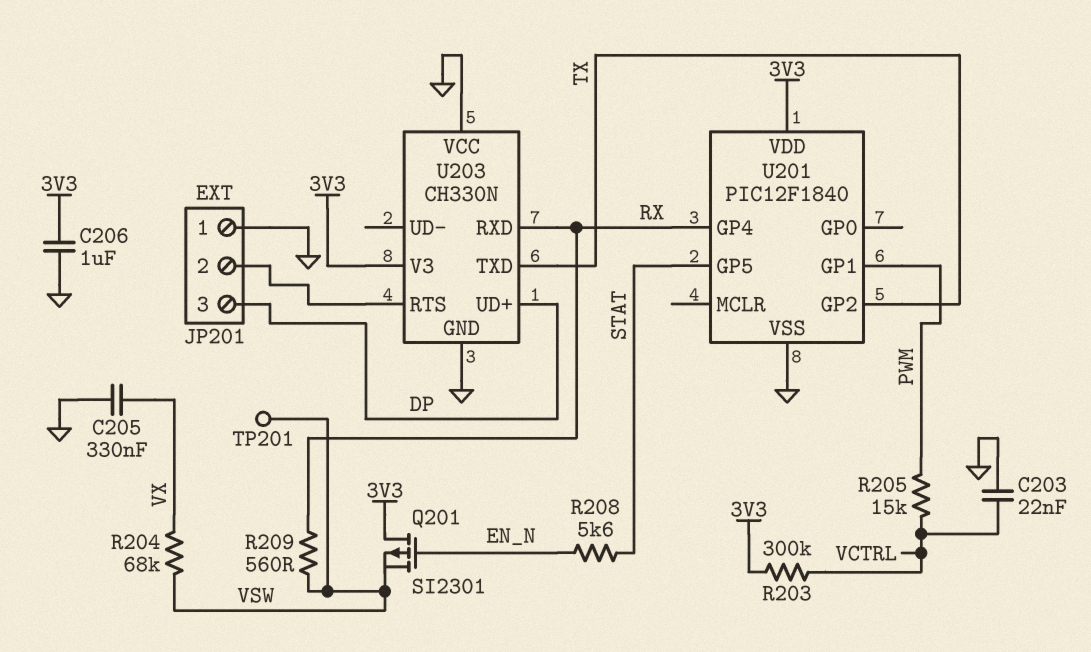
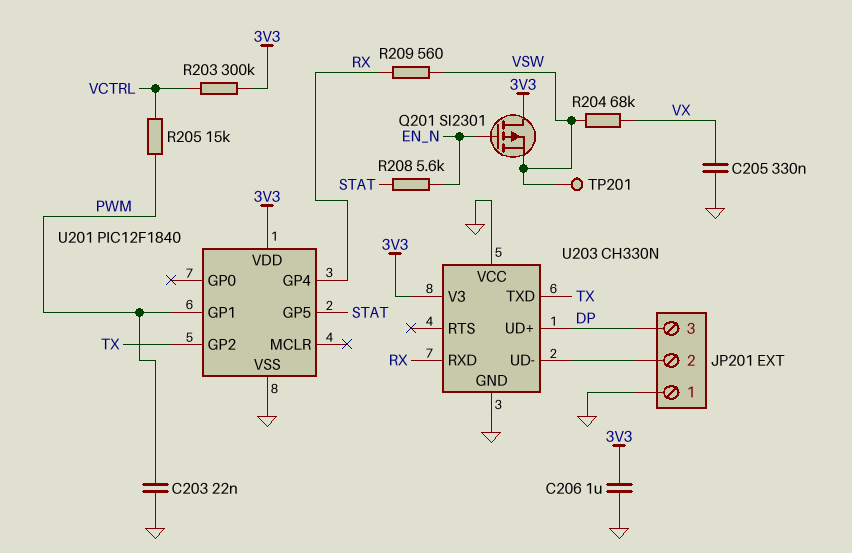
C203: 22nF (GND, VCTRL) -> 22nF (GND, PWM)
U203 pin RTS: JP201/2 -> none
U203 pin UD-: none -> JP201/2

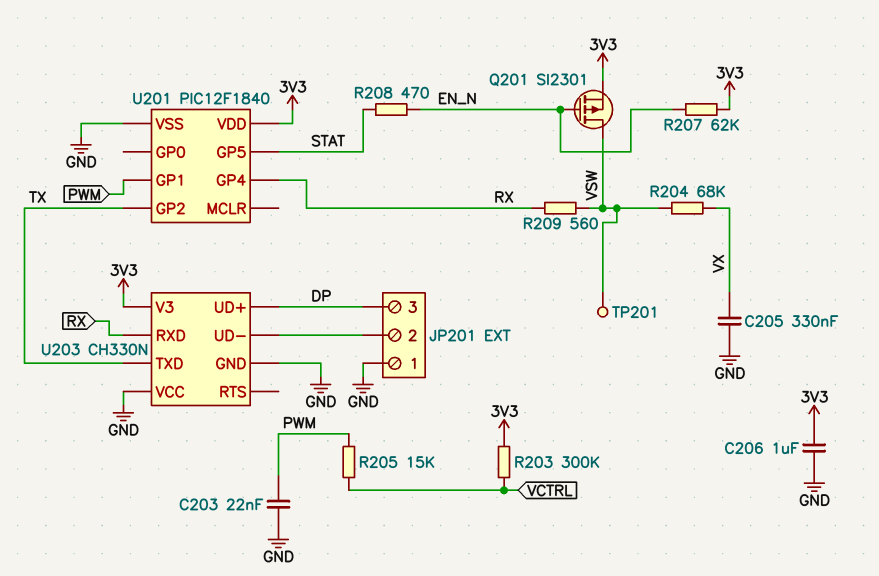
Q201: PMOS SI2301 (G EN_N, D 3V3, S VSW) -> PMOS SI2301 (G EN_N, D VSW, S 3V3)
R207: none -> 62k (3V3, EN_N)
R208: 5.6k (EN_N, STAT) -> 470 (EN_N, STAT)

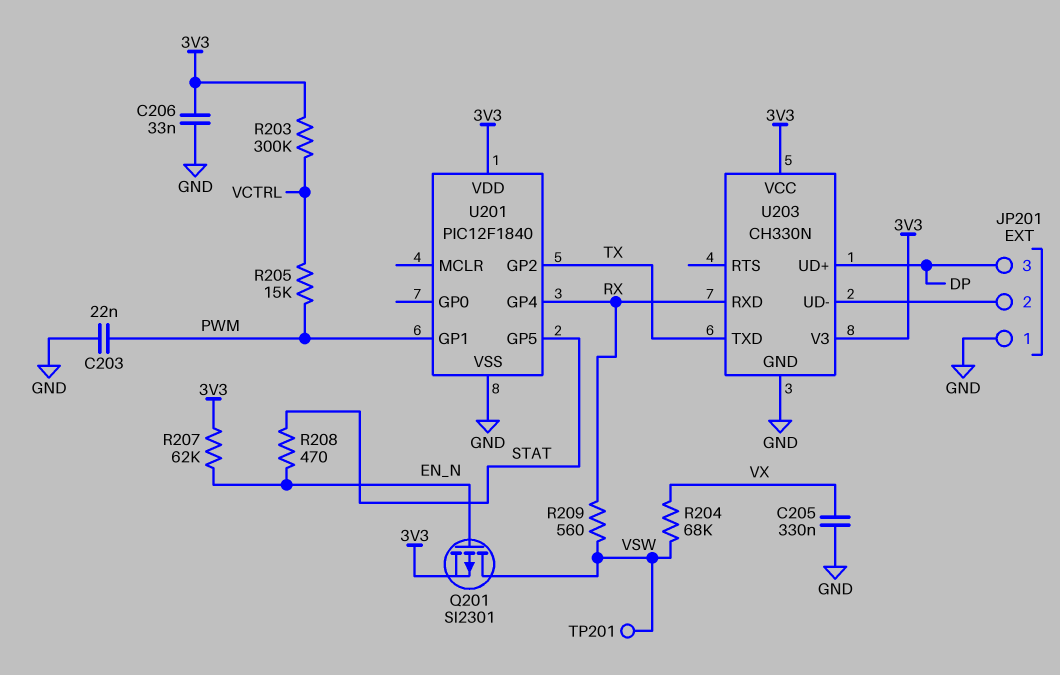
C206: 1uF (3V3, GND) -> 33nF (3V3, GND)
U203 pin VCC: GND -> 3V3

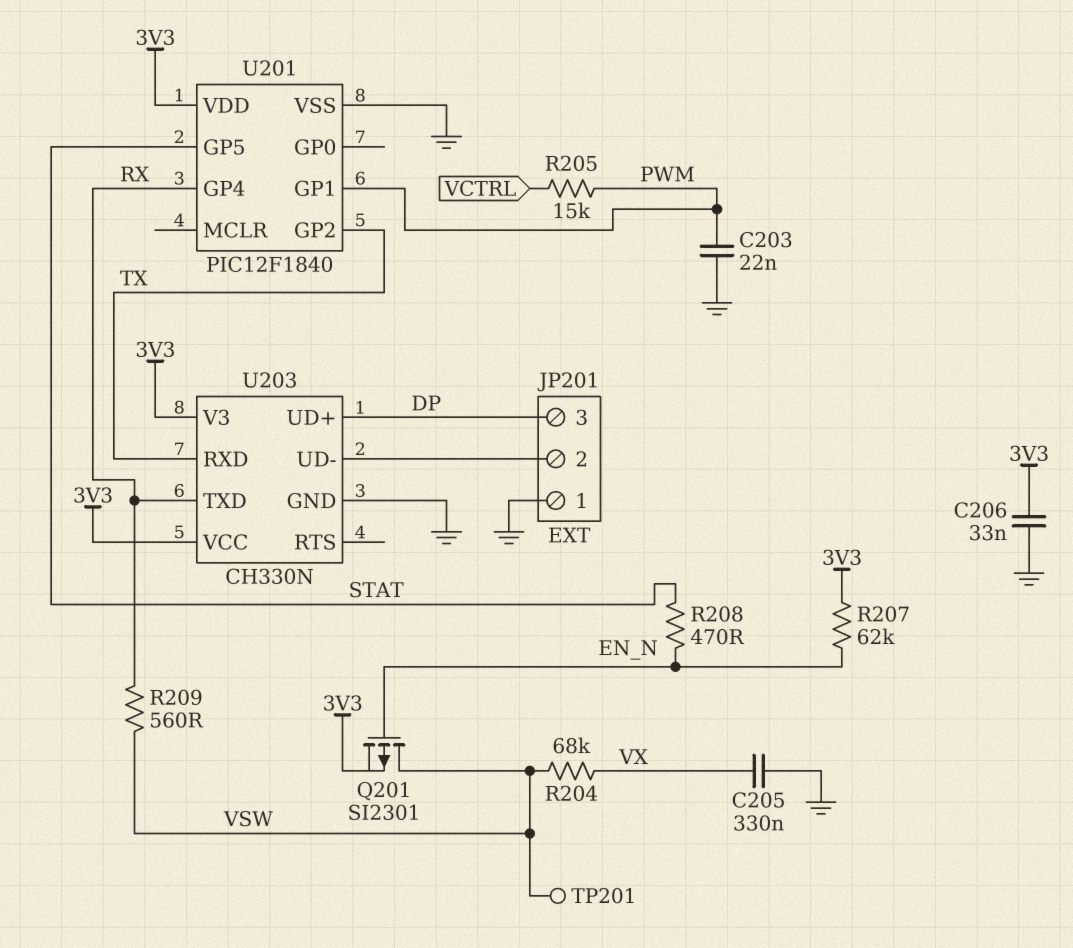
R203: 300k (3V3, VCTRL) -> none
U203 pin RXD: RX -> TX
U203 pin TXD: TX -> RX

